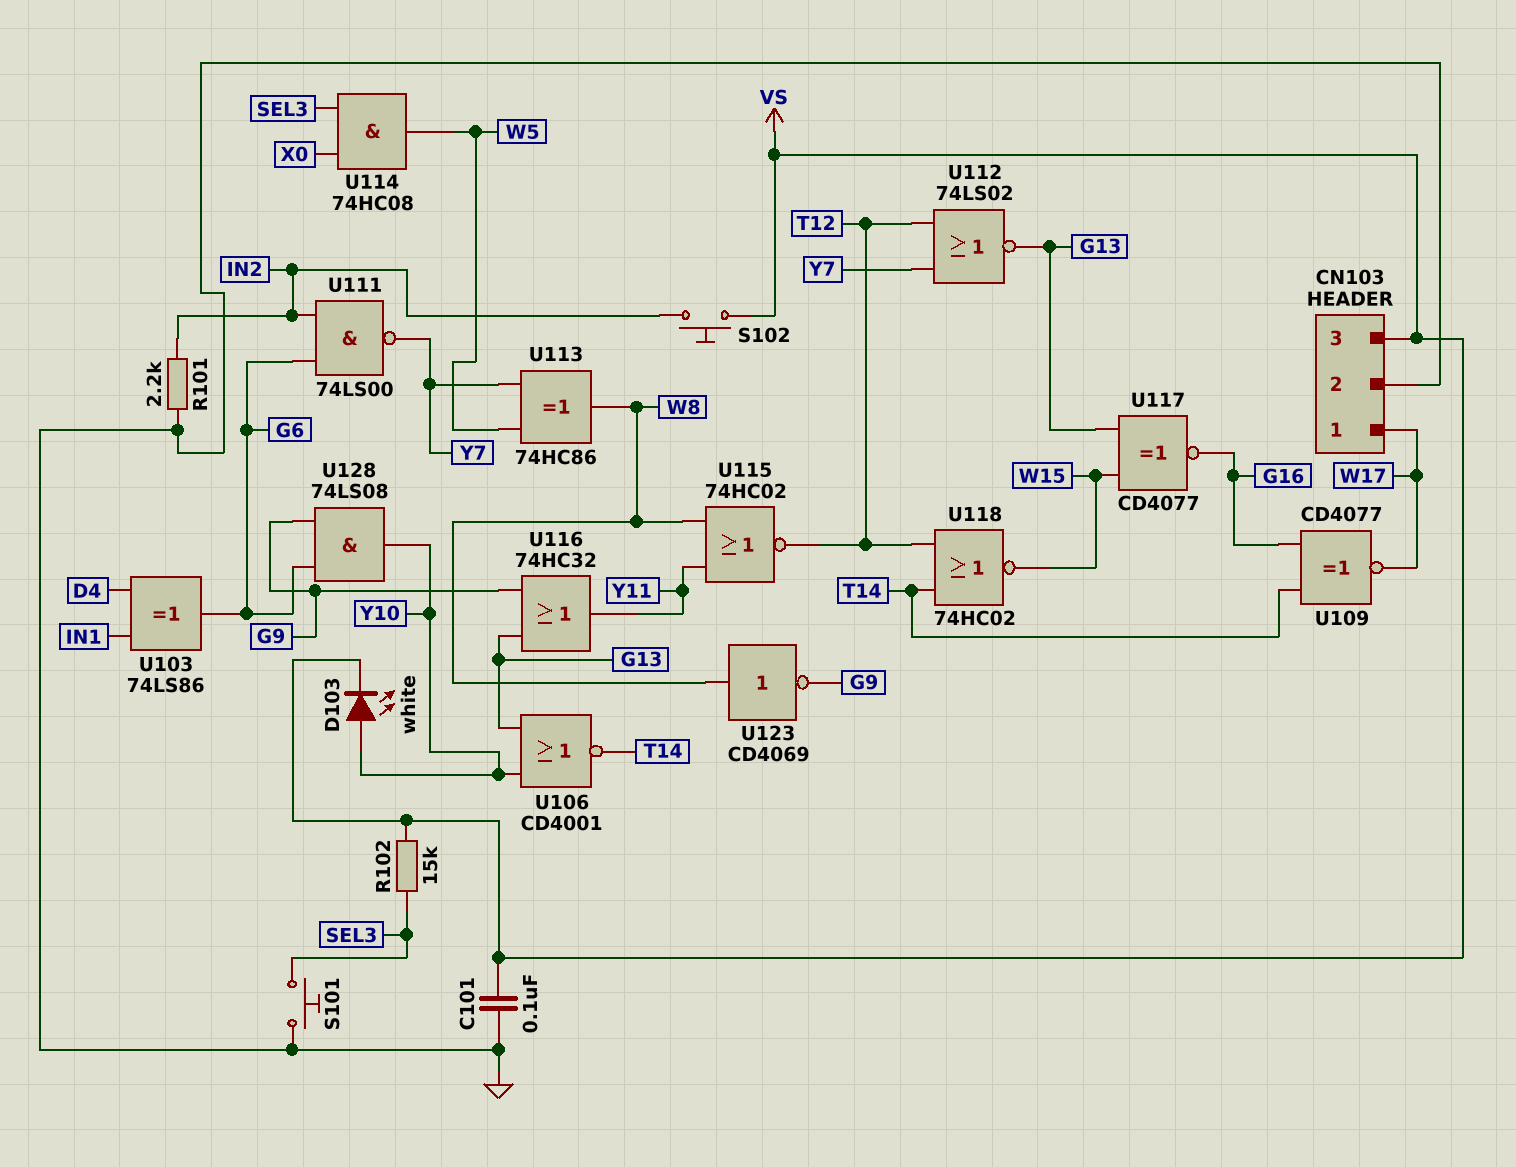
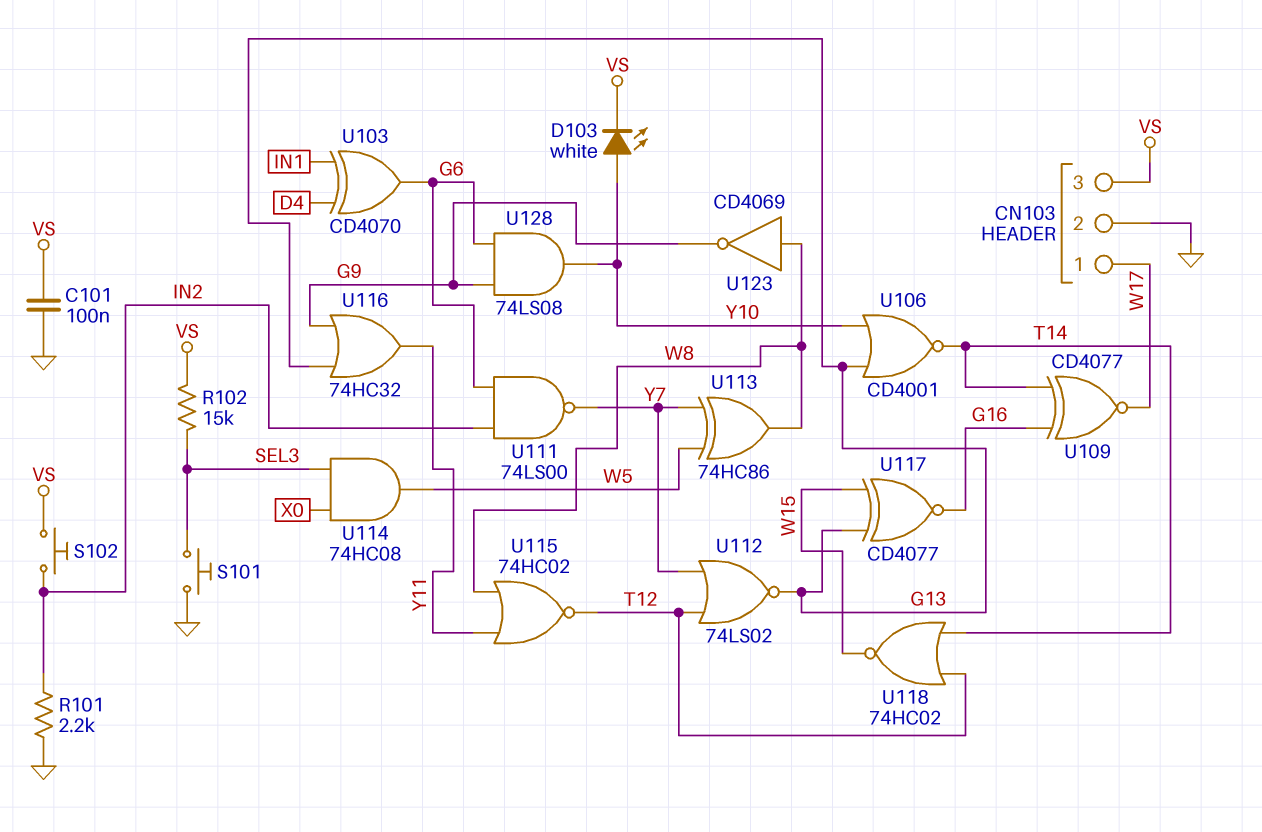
U103: XOR 74LS86 (in D4, in IN1, out G6) -> XOR CD4070 (in D4, in IN1, out G6)

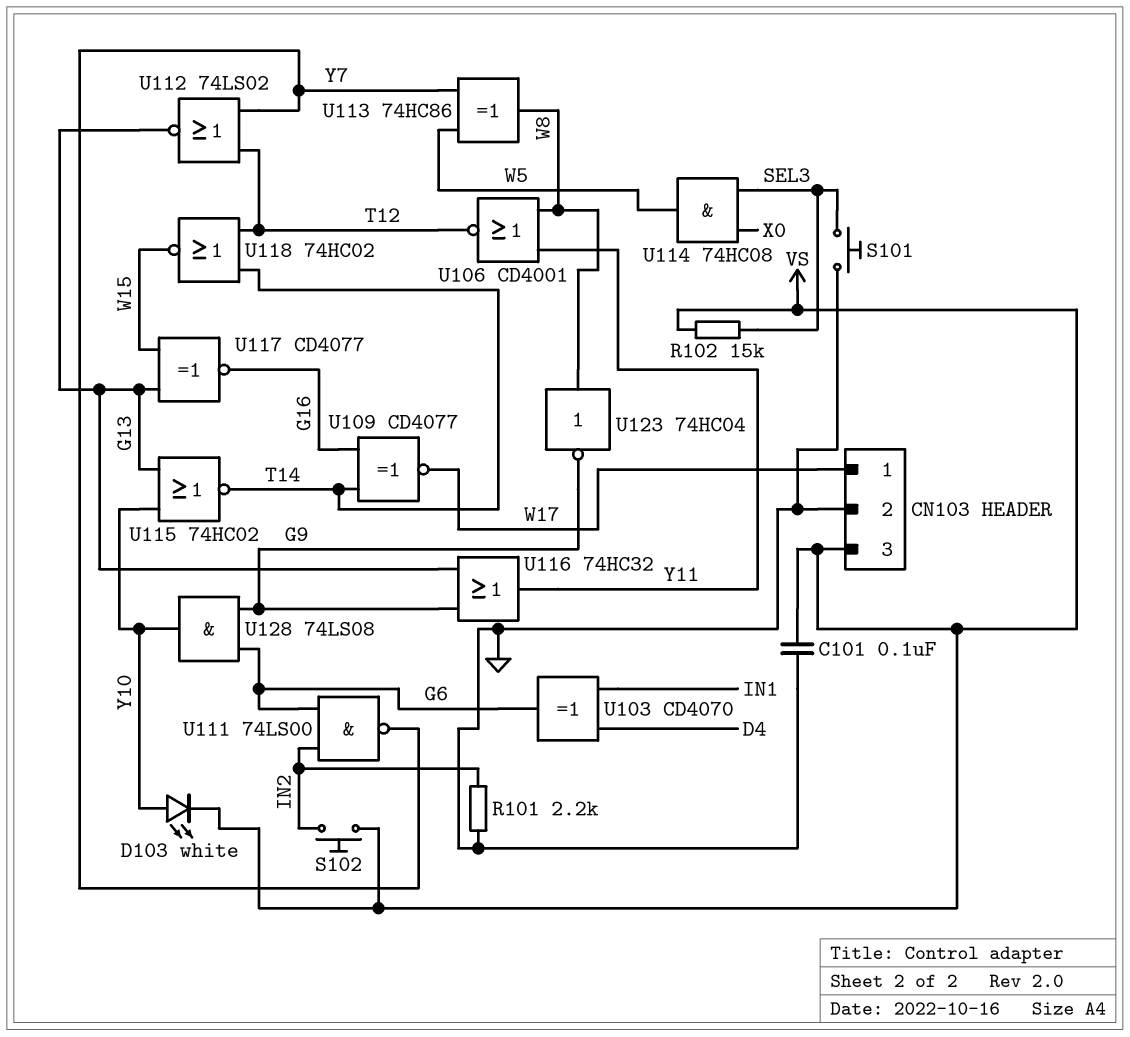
U106: NOR CD4001 (in G13, in Y10, out T14) -> NOR CD4001 (in W8, in Y11, out T12)
U115: NOR 74HC02 (in W8, in Y11, out T12) -> NOR 74HC02 (in G13, in Y10, out T14)
U123: NOT CD4069 (in W8, out G9) -> NOT 74HC04 (in W8, out G9)

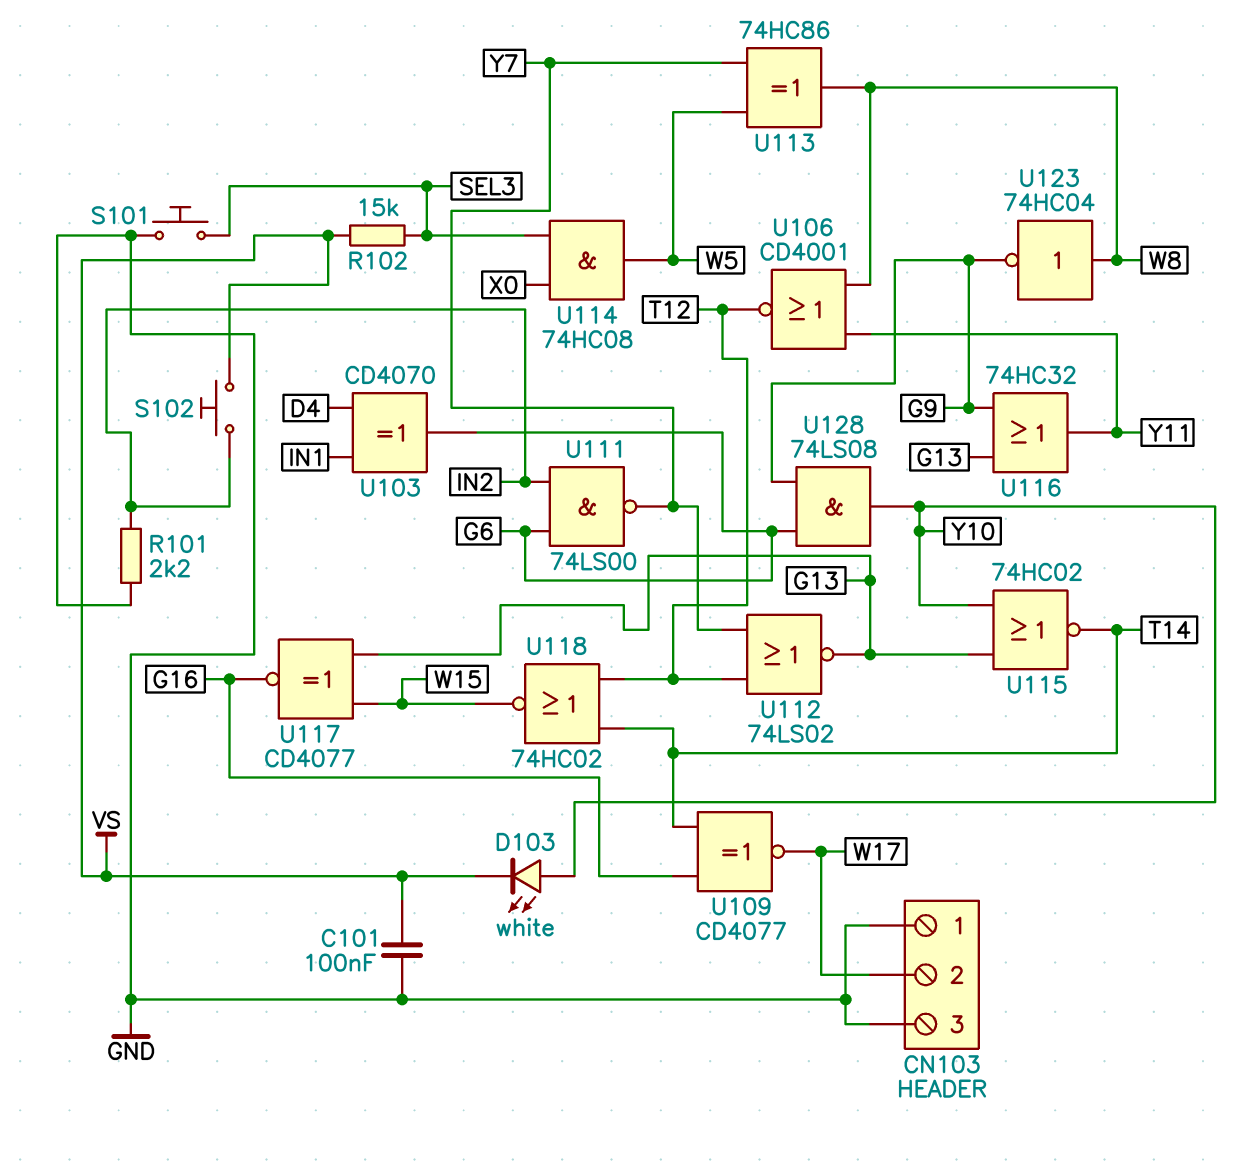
CN103 pin 1: W17 -> GND
CN103 pin 2: GND -> W17
CN103 pin 3: VS -> GND

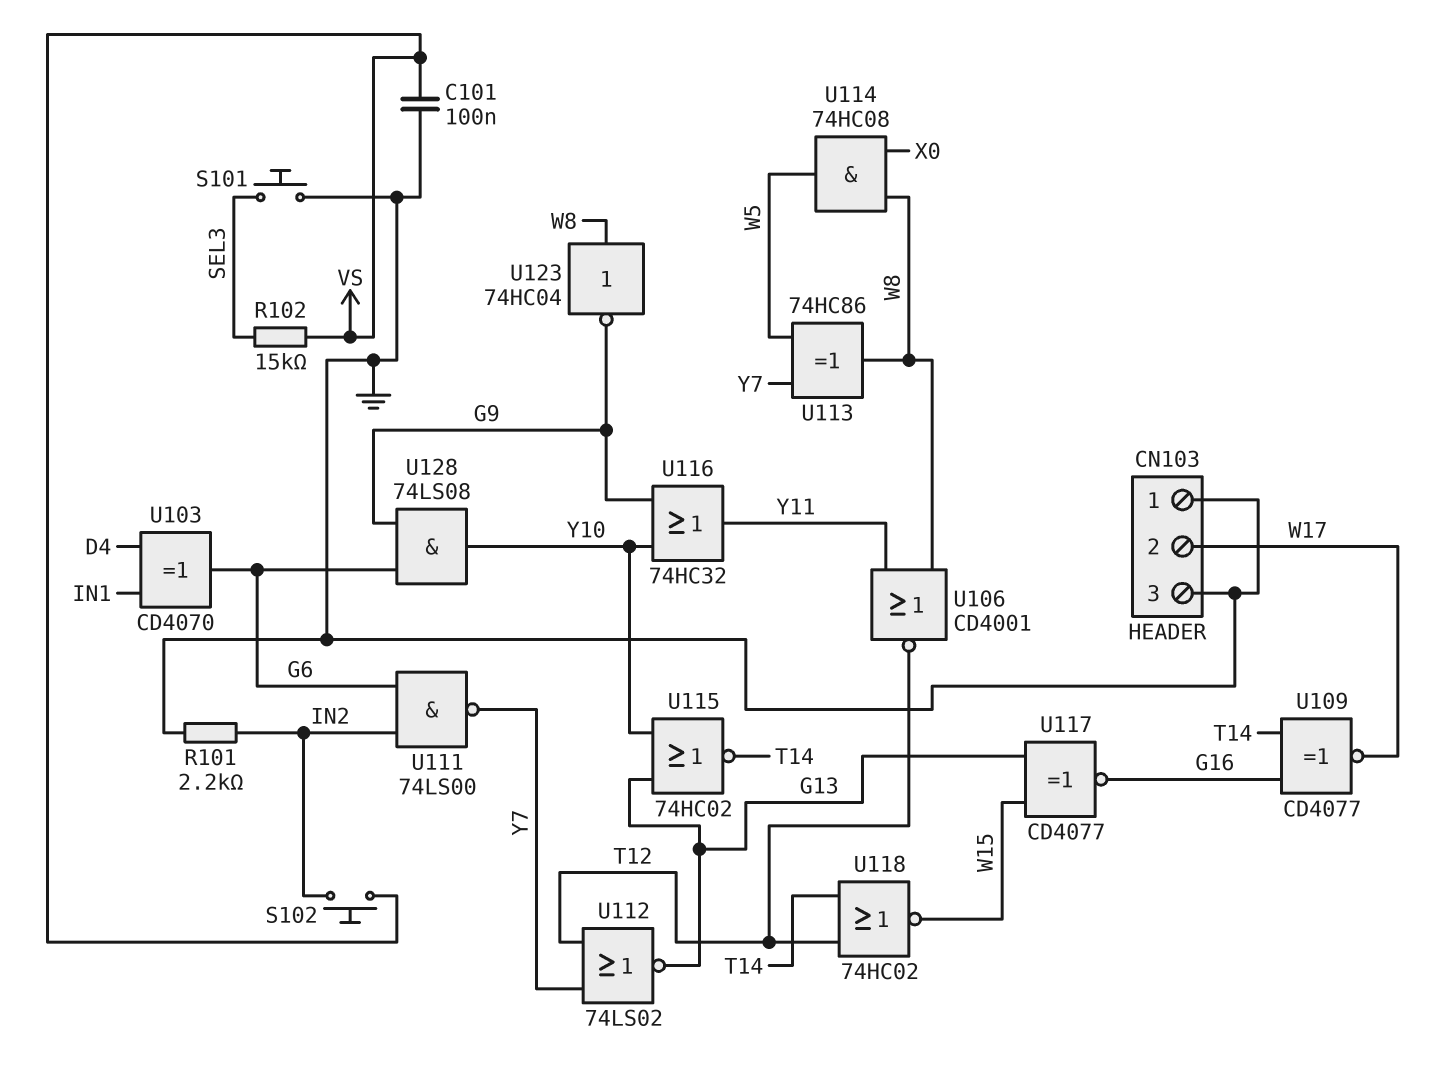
D103: LED white (A Y10, K VS) -> none
U114: AND 74HC08 (in SEL3, in X0, out W5) -> AND 74HC08 (in W8, in X0, out W5)
U116: OR 74HC32 (in G9, in G13, out Y11) -> OR 74HC32 (in G9, in Y10, out Y11)

